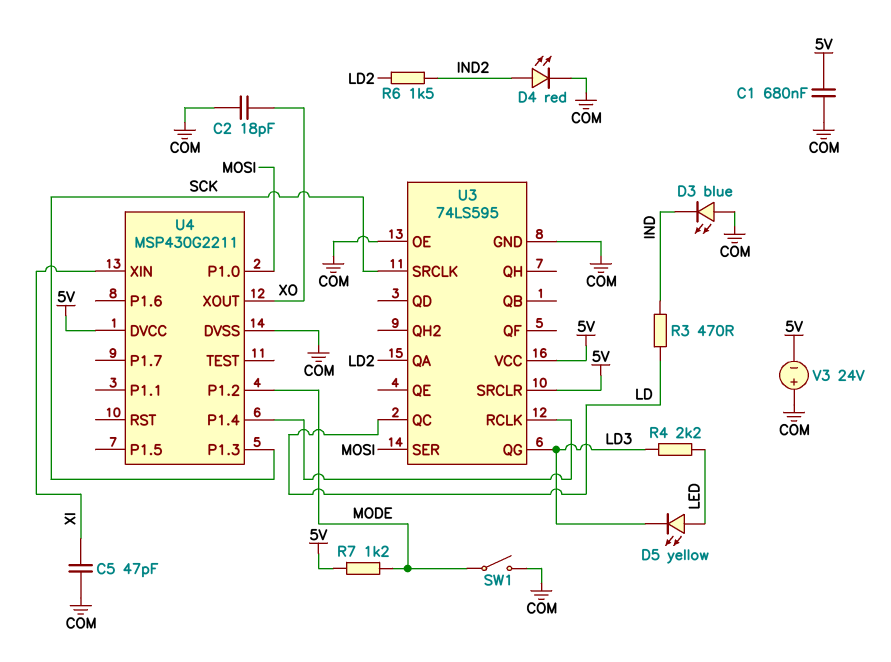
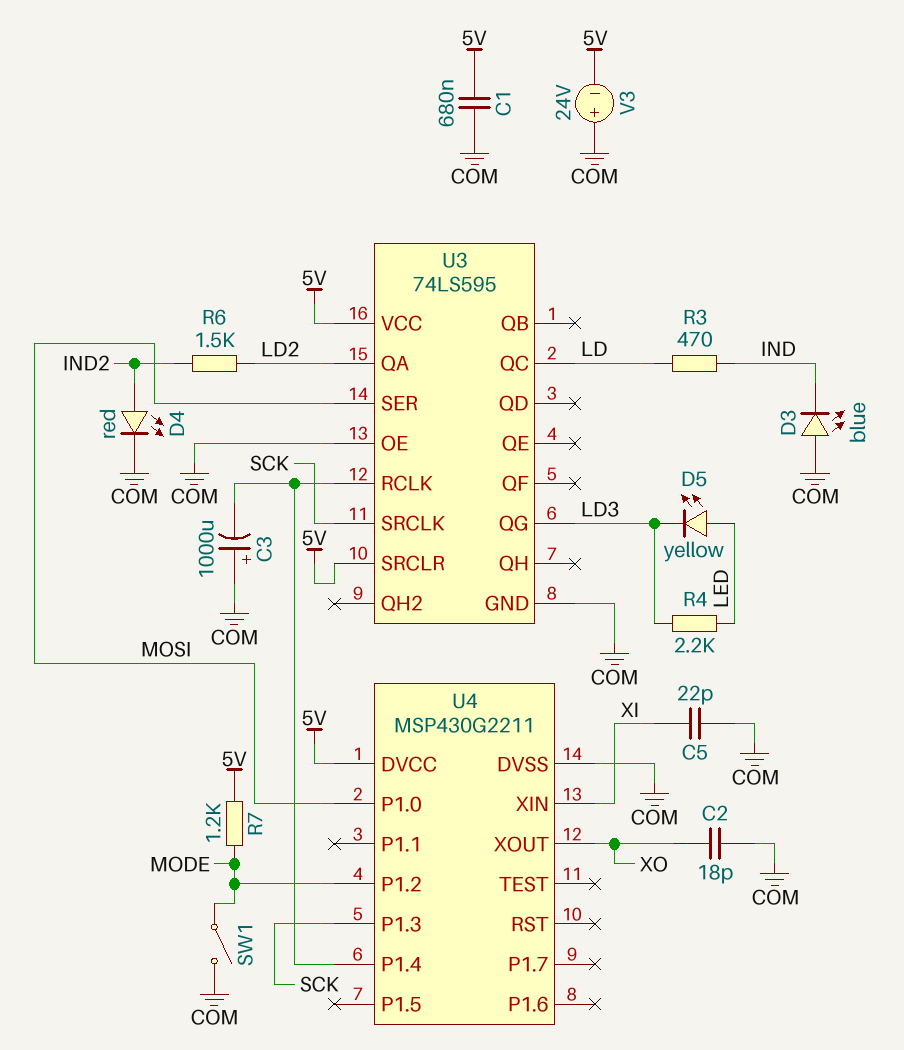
C3: none -> 1000uF (plus COM, minus U3/RCLK)
C5: 47pF (COM, XI) -> 22pF (COM, XI)

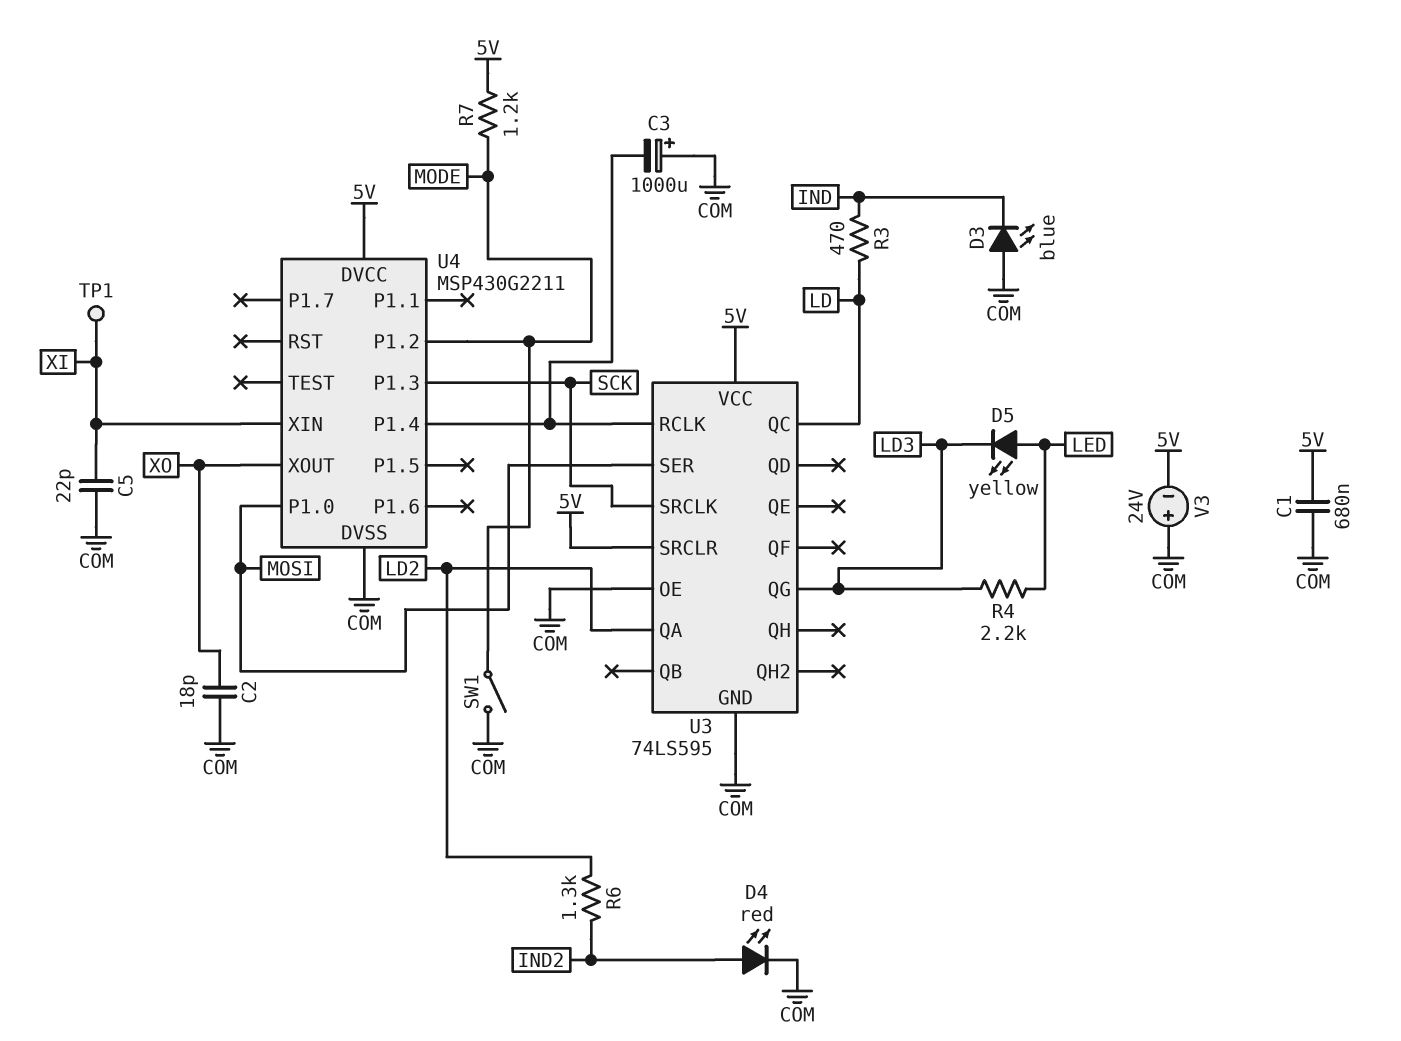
R6: 1.5k (IND2, LD2) -> 1.3k (IND2, LD2)
TP1: none -> test point (XI)

